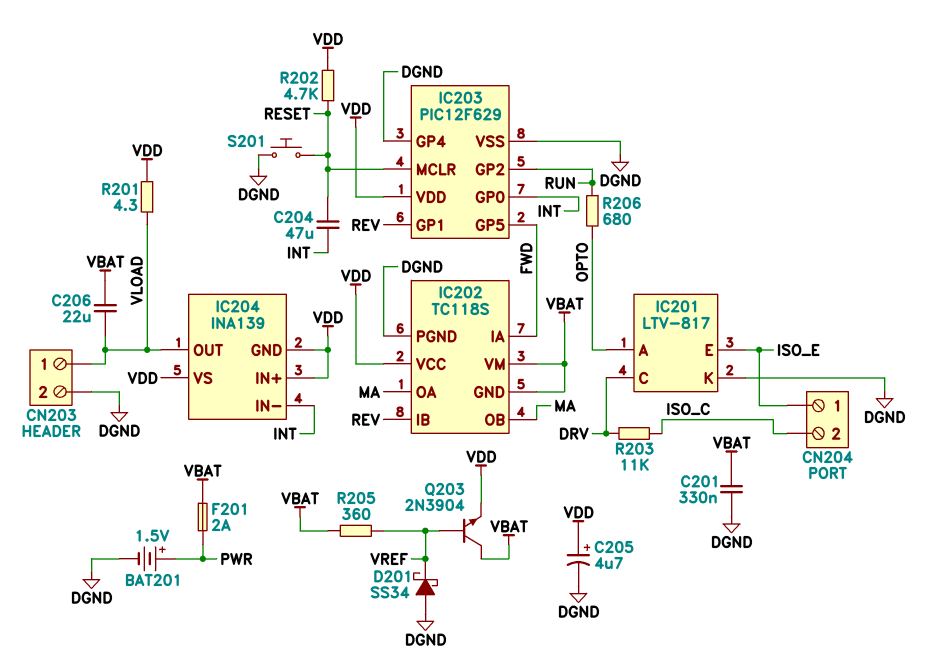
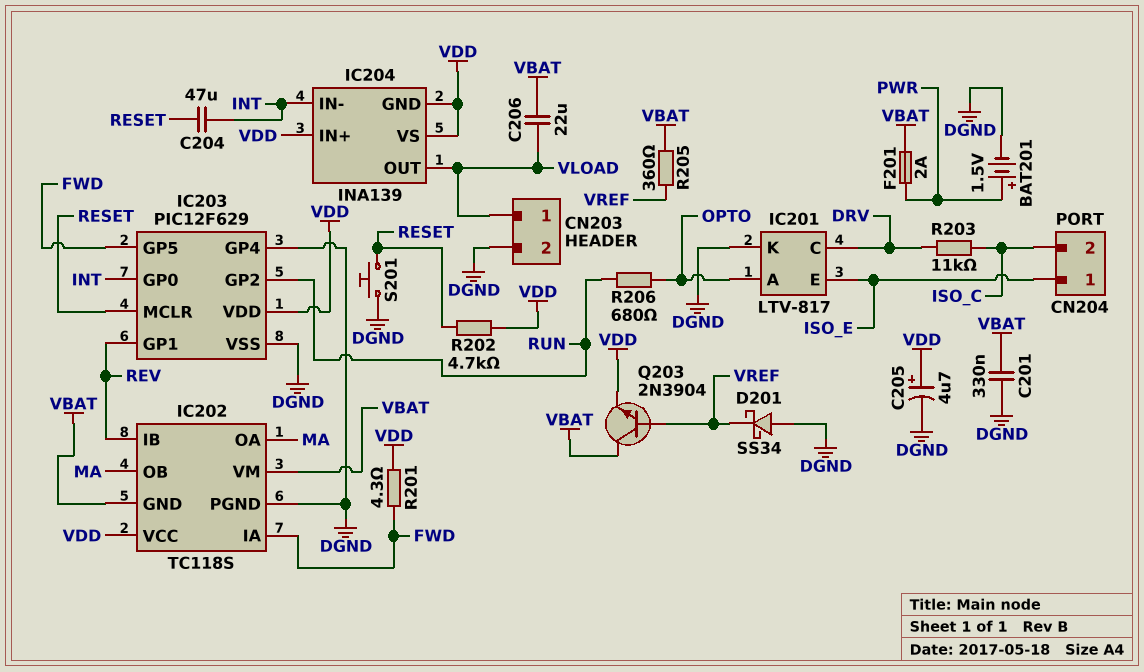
R201: 4.3 (VDD, VLOAD) -> 4.3 (FWD, VDD)

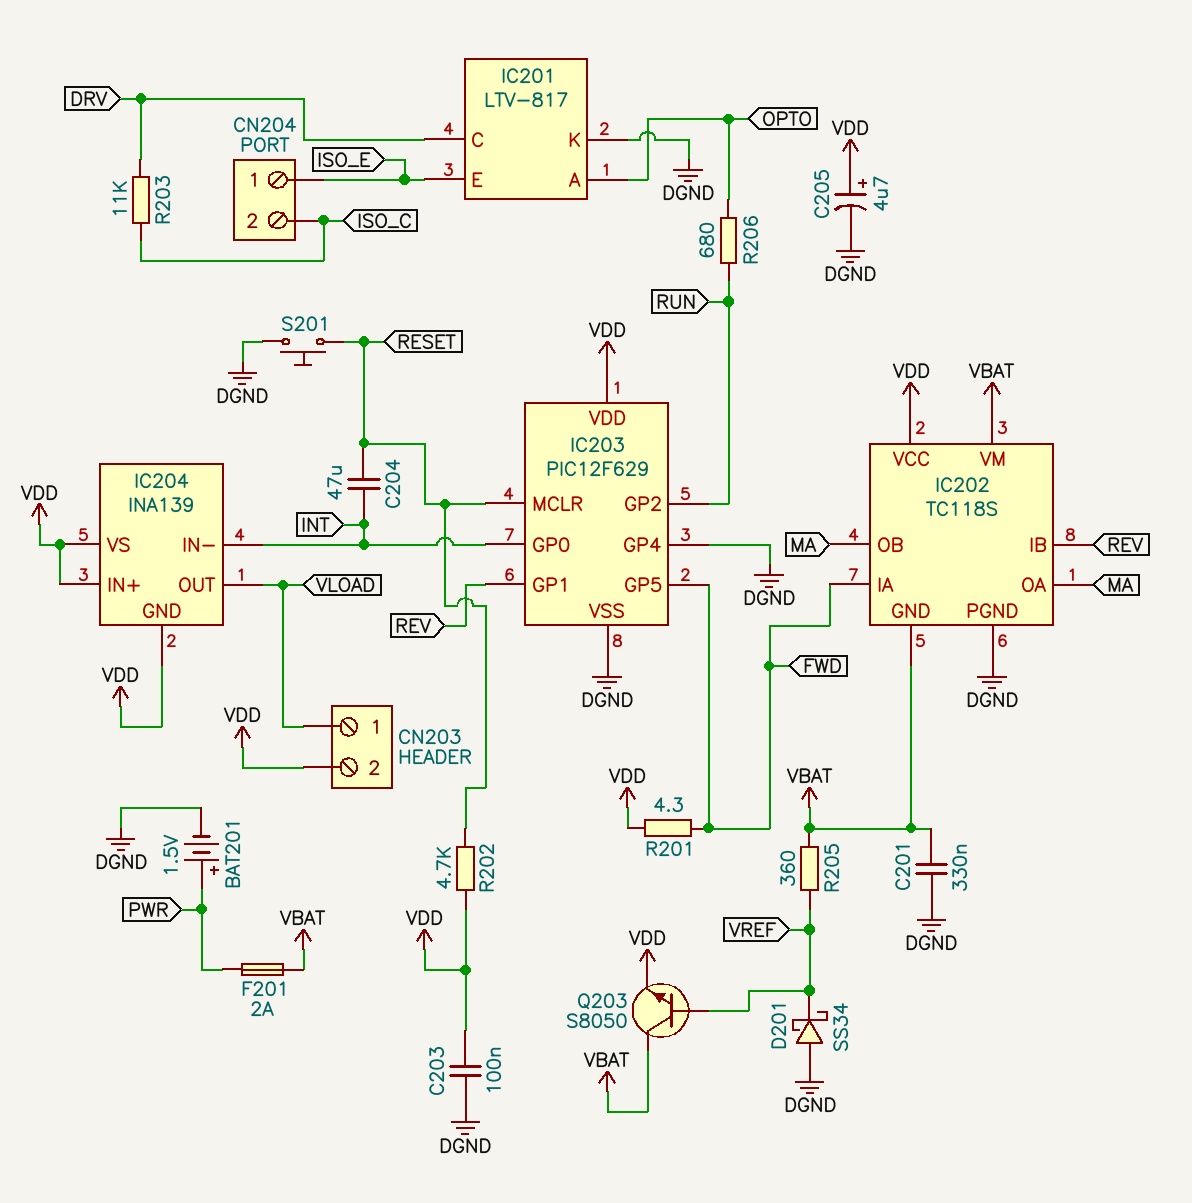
C203: none -> 100nF (DGND, VDD)
C206: 22uF (VBAT, VLOAD) -> none
CN203 pin 2: DGND -> VDD
Q203: NPN 2N3904 (B VREF, C VBAT, E VDD) -> NPN S8050 (B VREF, C VBAT, E VDD)

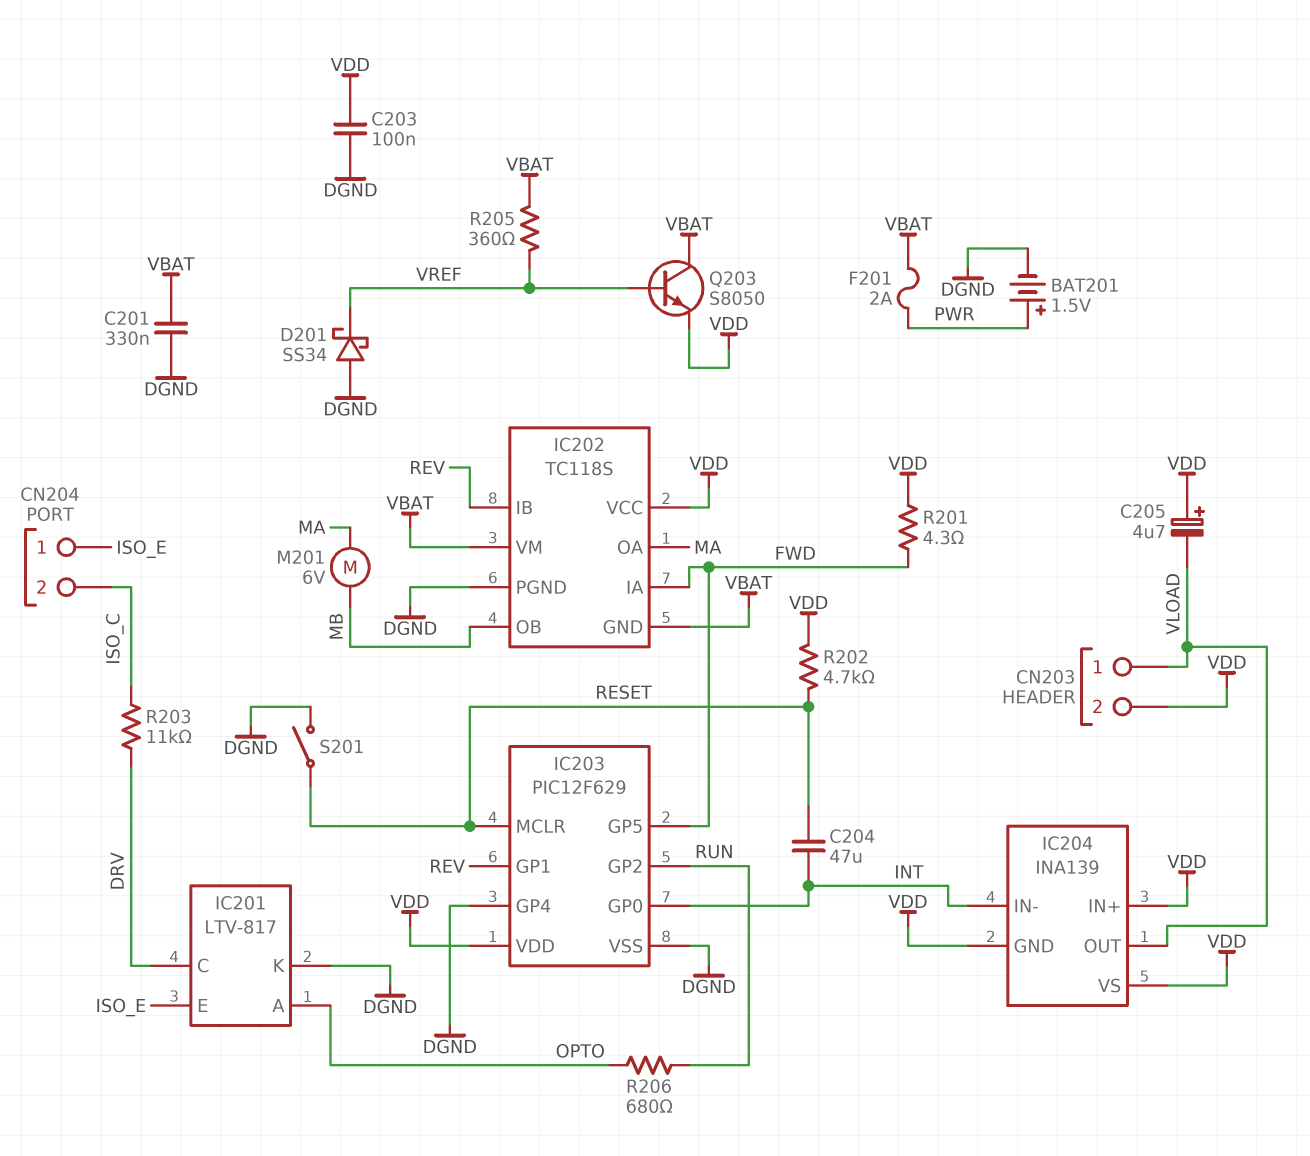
C205: 4.7uF (plus VDD, minus DGND) -> 4.7uF (plus VDD, minus VLOAD)
IC202 pin OB: MA -> MB
M201: none -> motor 6V (MA, MB)
S201: button (DGND, RESET) -> switch (DGND, RESET)

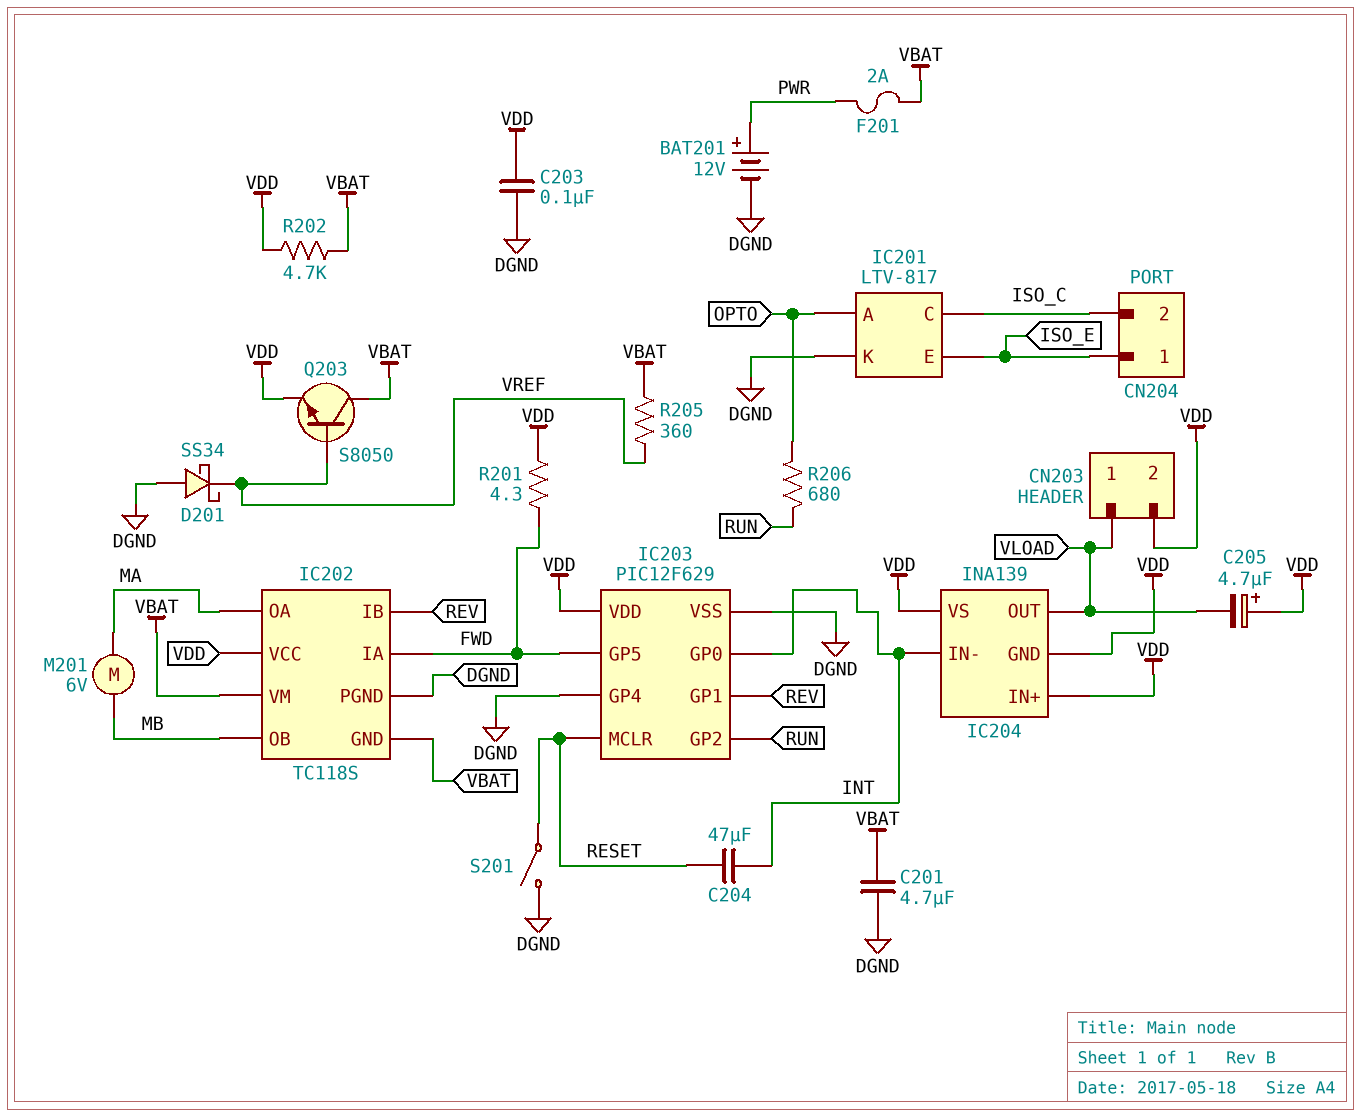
BAT201: 1.5V (plus PWR, minus DGND) -> 12V (plus PWR, minus DGND)
C201: 330nF (DGND, VBAT) -> 4.7uF (DGND, VBAT)
IC201 pin C: DRV -> ISO_C
R202: 4.7k (RESET, VDD) -> 4.7k (VBAT, VDD)
R203: 11k (DRV, ISO_C) -> none

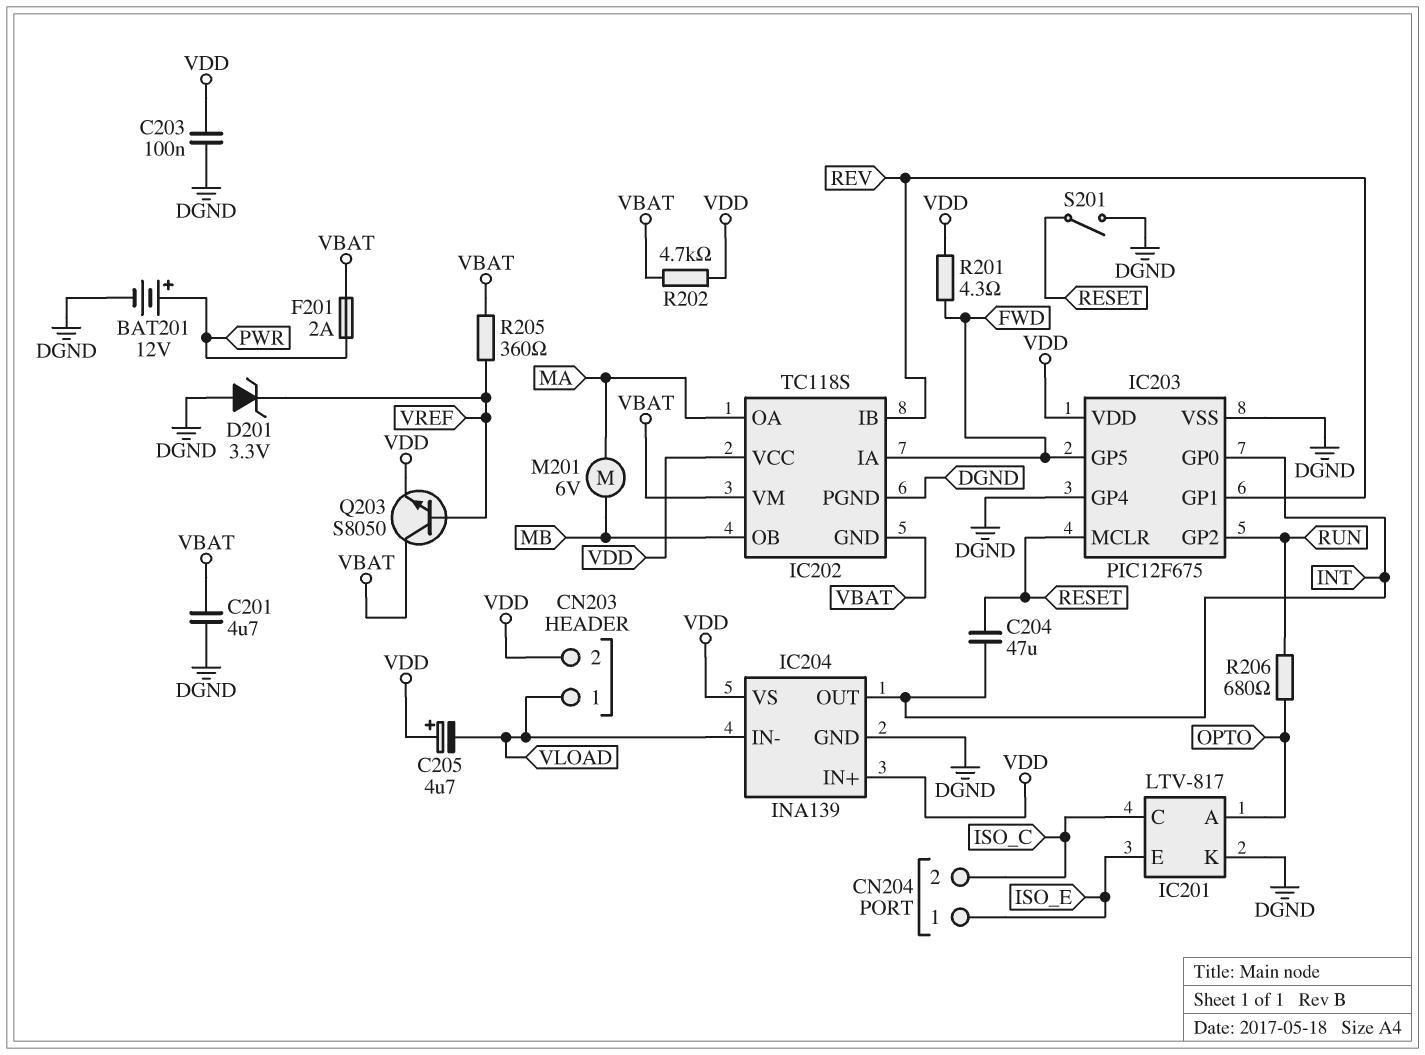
D201: schottky SS34 (A DGND, K VREF) -> zener 3.3V (A DGND, K VREF)
IC203: PIC12F629 -> PIC12F675
IC204 pin GND: VDD -> DGND
IC204 pin IN-: INT -> VLOAD
IC204 pin OUT: VLOAD -> INT

